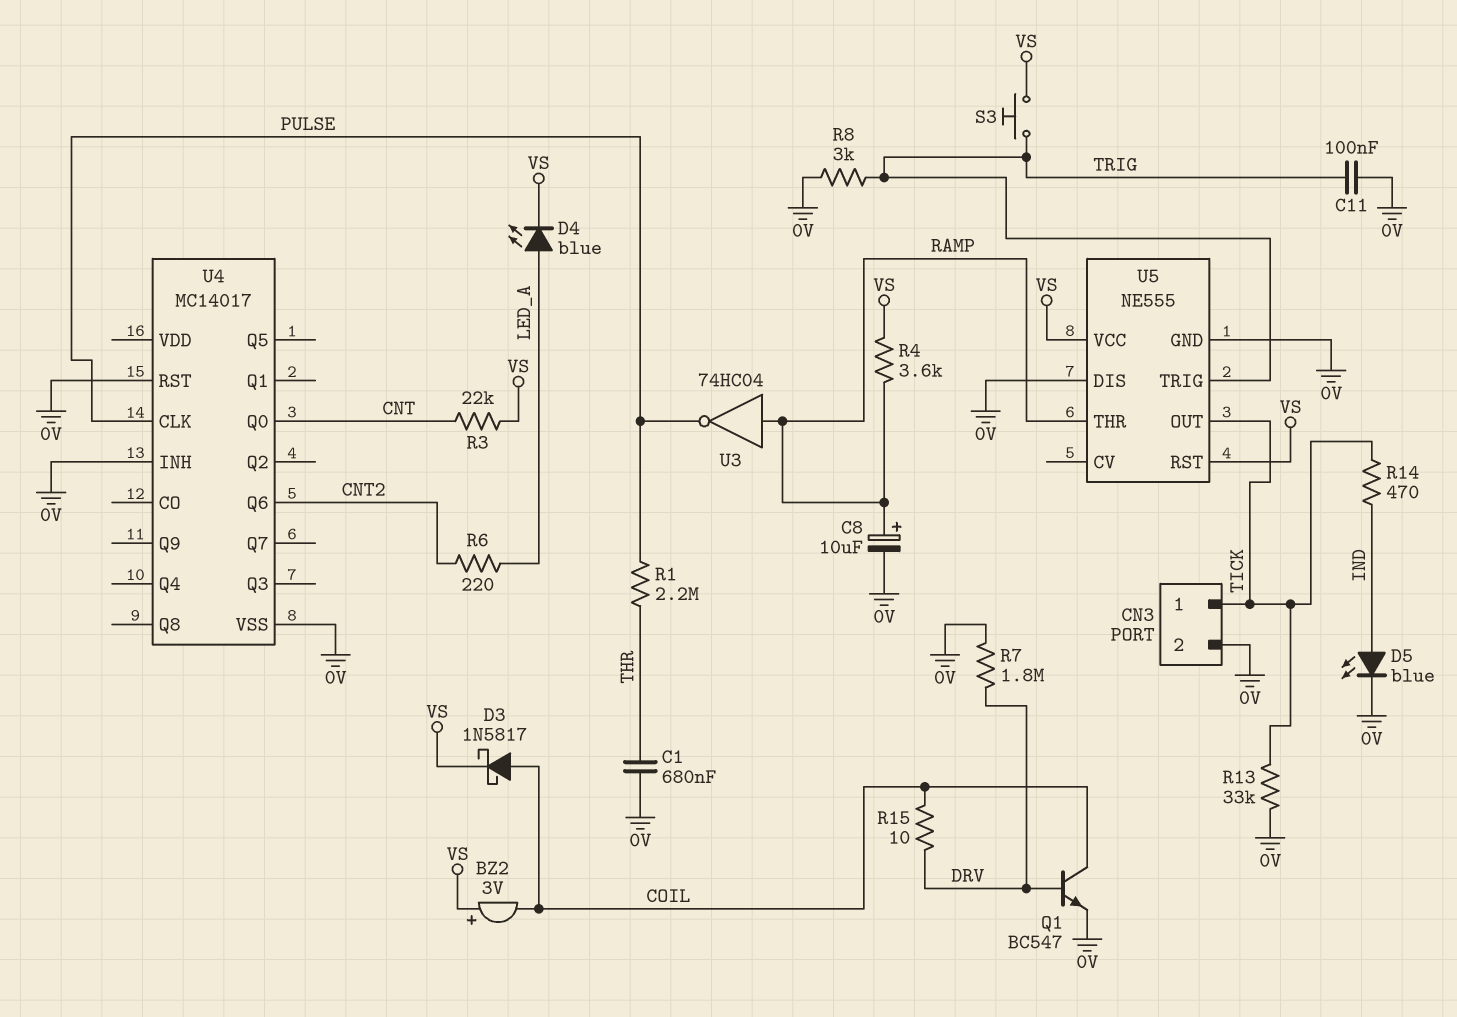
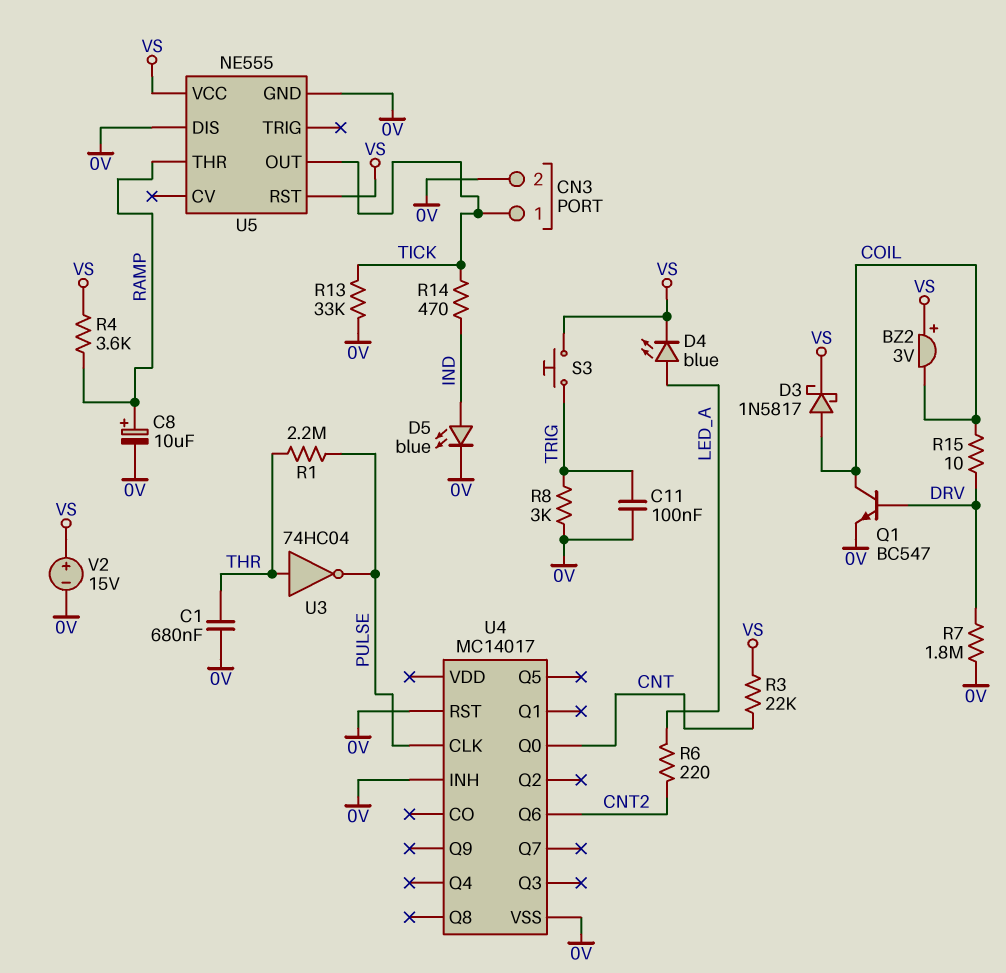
U3: NOT 74HC04 (in RAMP, out PULSE) -> NOT 74HC04 (in THR, out PULSE)
U5 pin TRIG: TRIG -> none
V2: none -> 15V (plus VS, minus 0V)

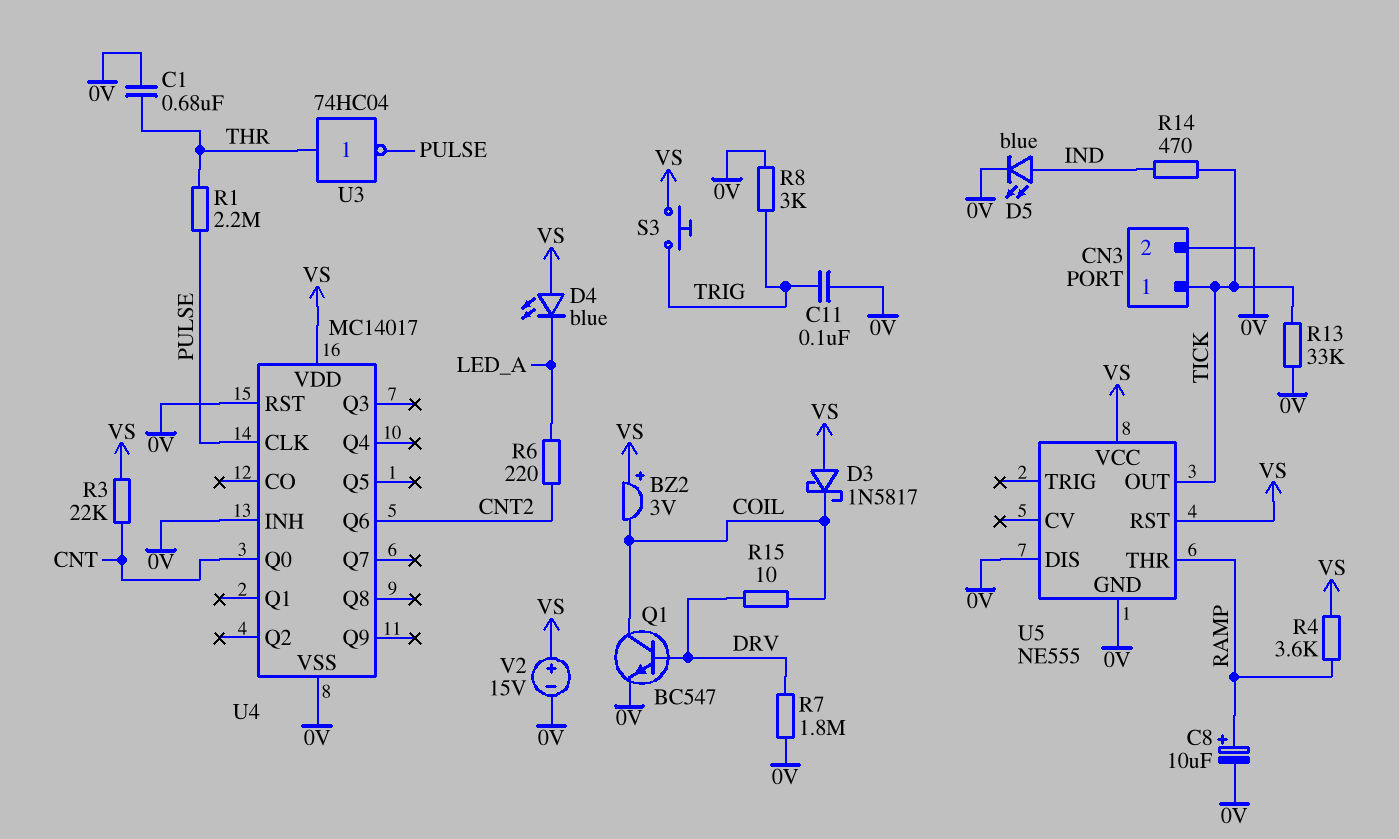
D3: schottky 1N5817 (A COIL, K VS) -> schottky 1N5817 (A VS, K COIL)
D4: LED blue (A LED_A, K VS) -> LED blue (A VS, K LED_A)
U4 pin VDD: none -> VS

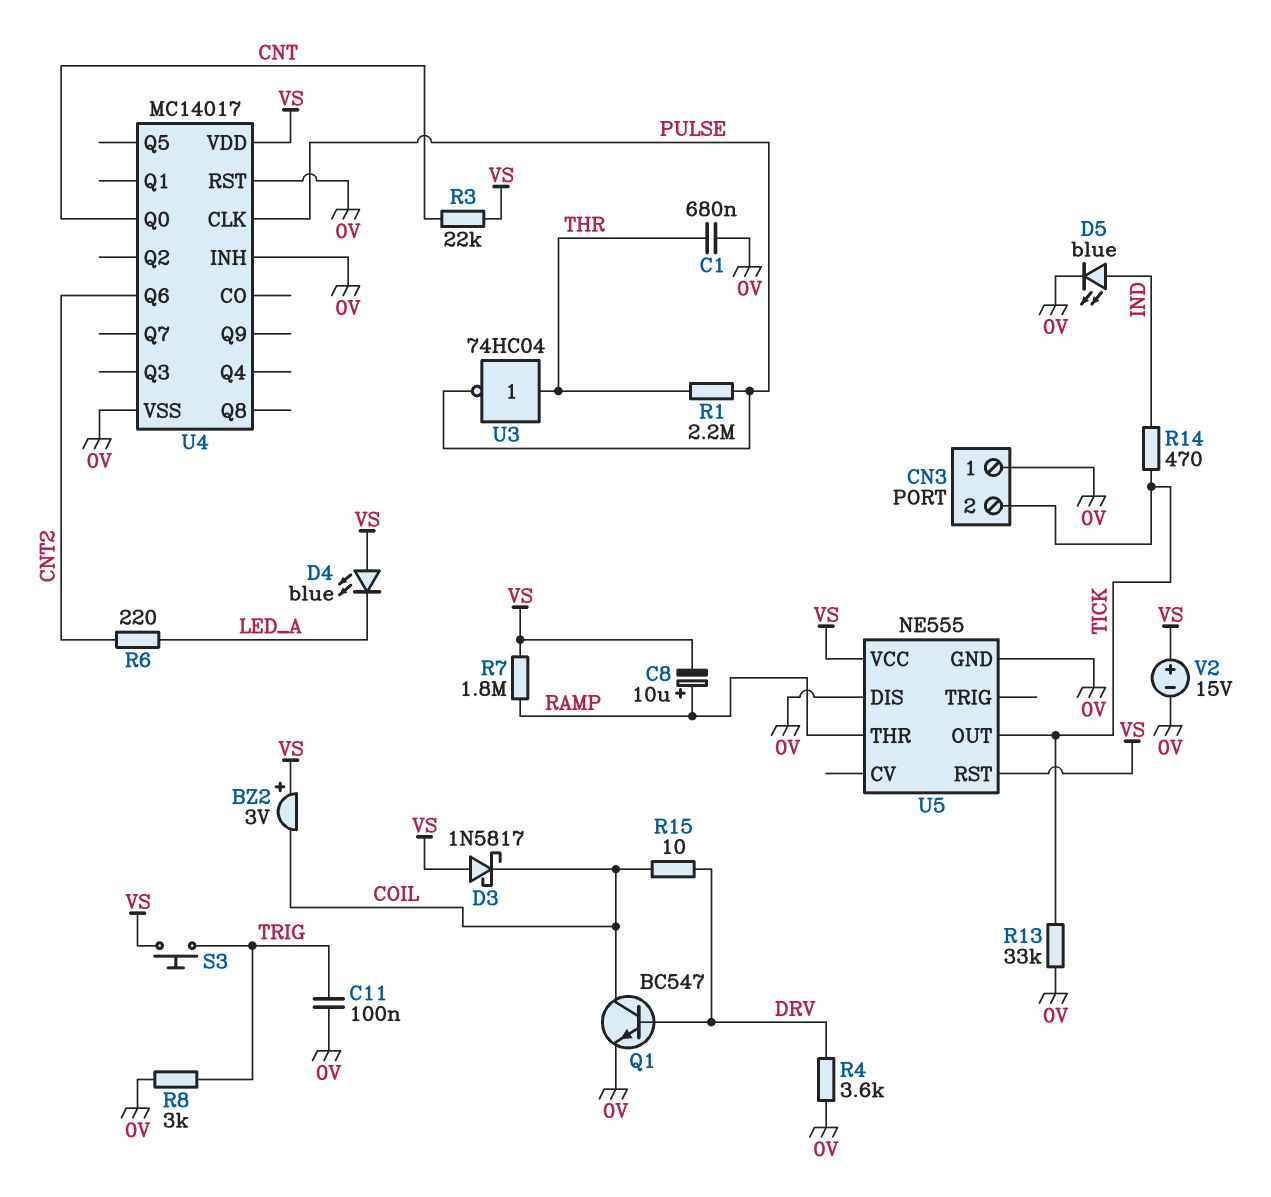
C8: 10uF (plus RAMP, minus 0V) -> 10uF (plus RAMP, minus VS)
CN3 pin 1: TICK -> 0V
CN3 pin 2: 0V -> TICK
R4: 3.6k (RAMP, VS) -> 3.6k (0V, DRV)
R7: 1.8M (0V, DRV) -> 1.8M (RAMP, VS)

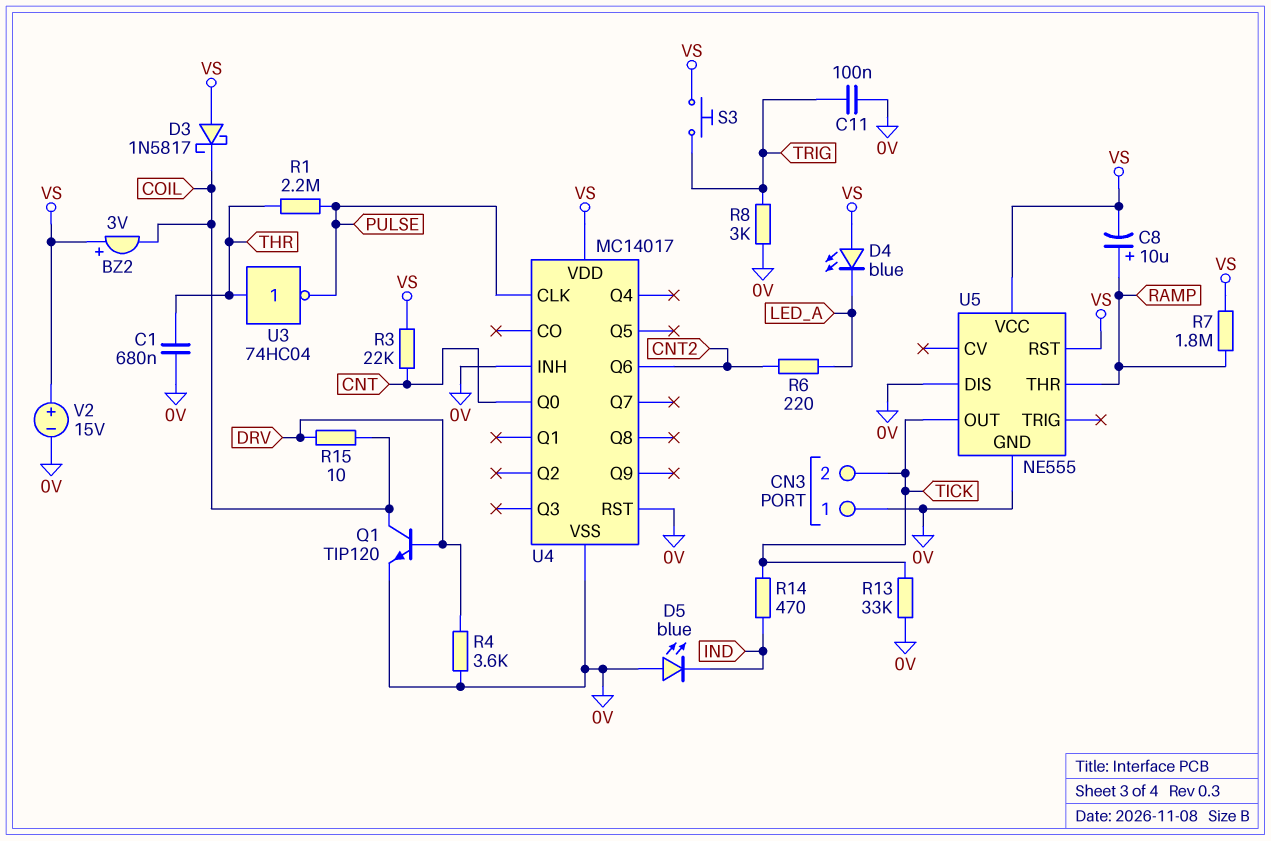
D5: LED blue (A IND, K 0V) -> LED blue (A 0V, K IND)
Q1: NPN BC547 (B DRV, C COIL, E 0V) -> NPN TIP120 (B DRV, C COIL, E 0V)

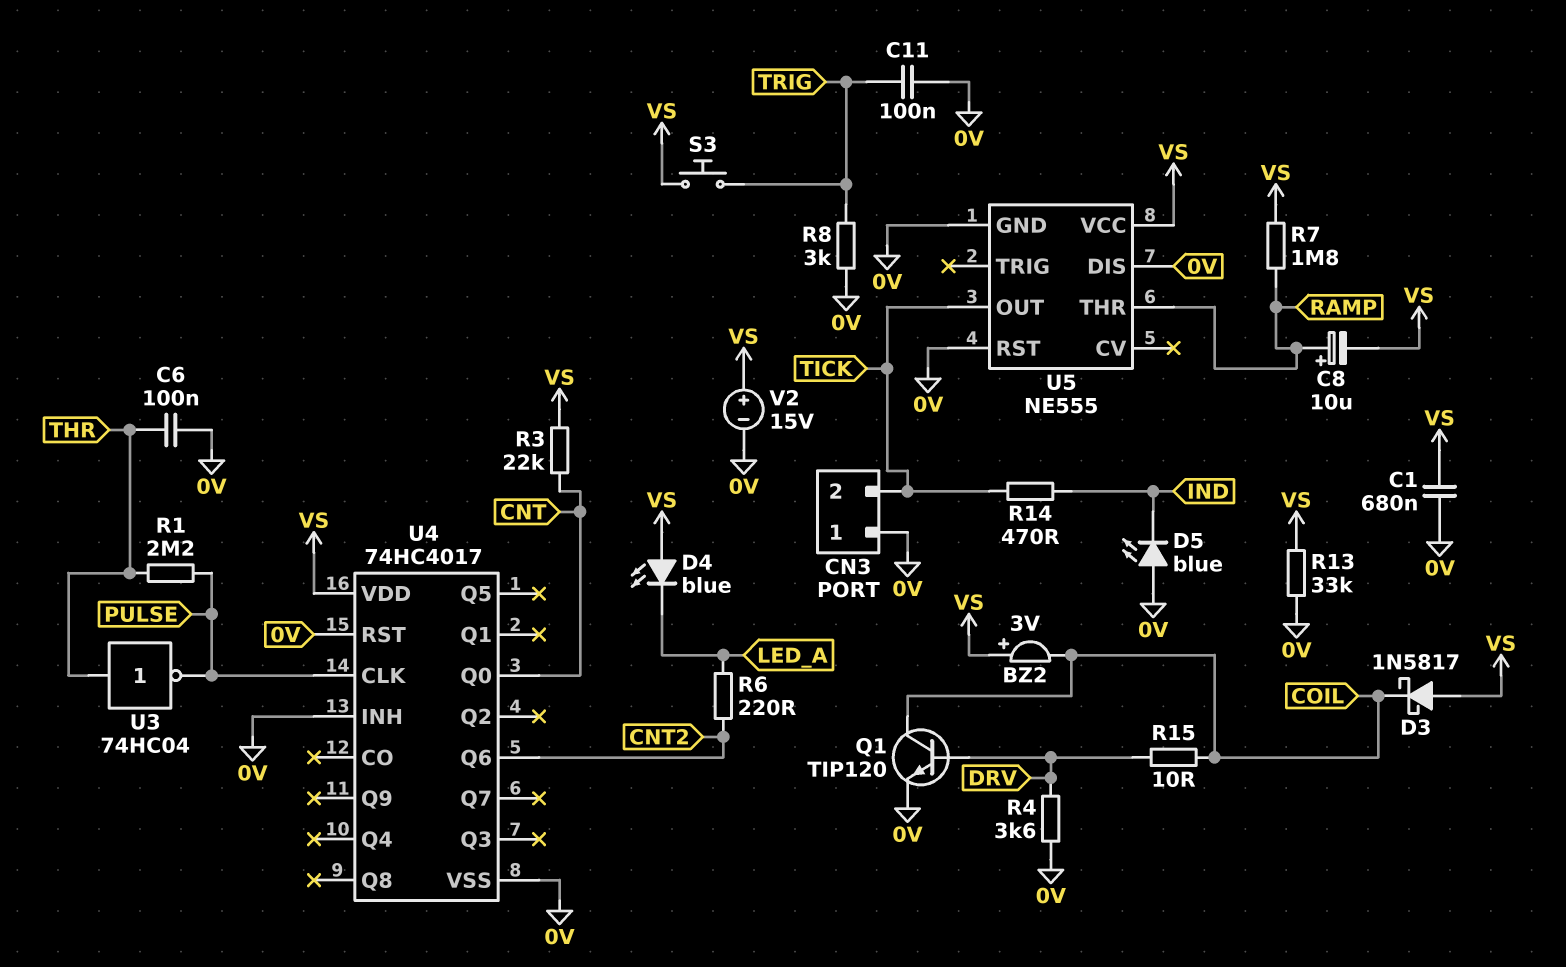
C1: 680nF (0V, THR) -> 680nF (0V, VS)
C6: none -> 100nF (0V, THR)
R13: 33k (0V, TICK) -> 33k (0V, VS)
U4: MC14017 -> 74HC4017
U5 pin RST: VS -> 0V

